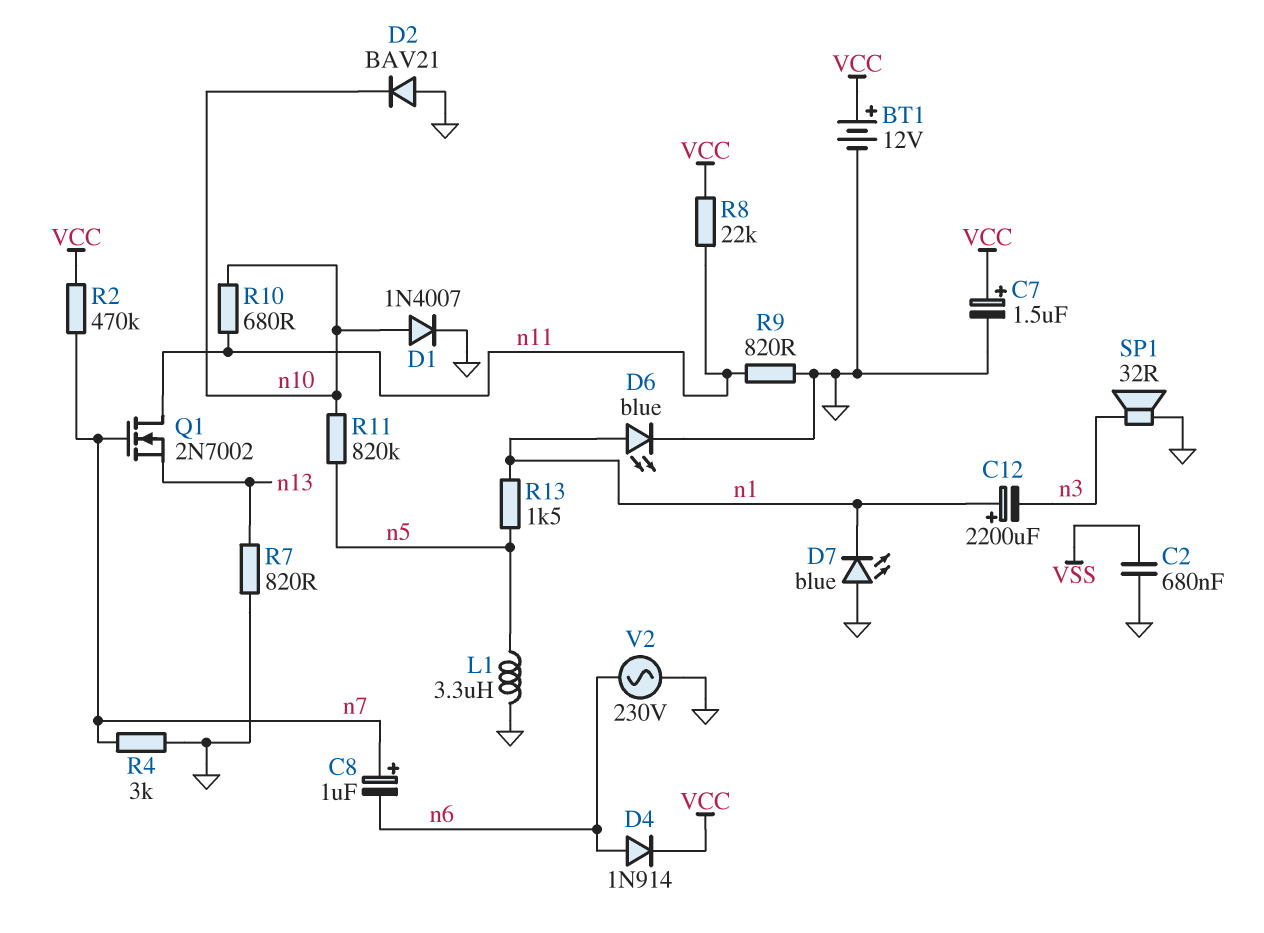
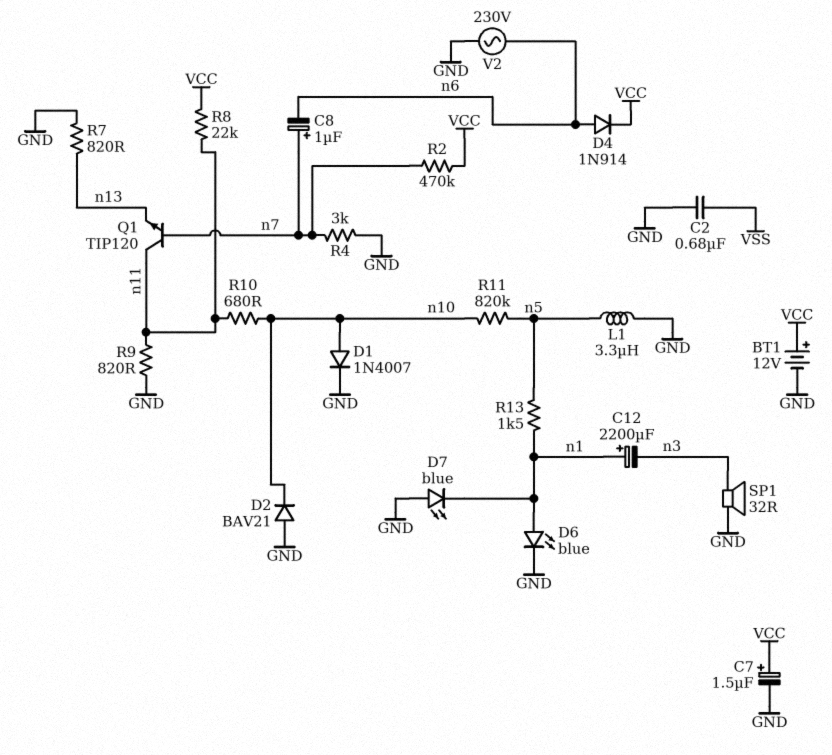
Q1: NMOS 2N7002 (G n7, D n11, S n13) -> NPN TIP120 (B n7, C n11, E n13)

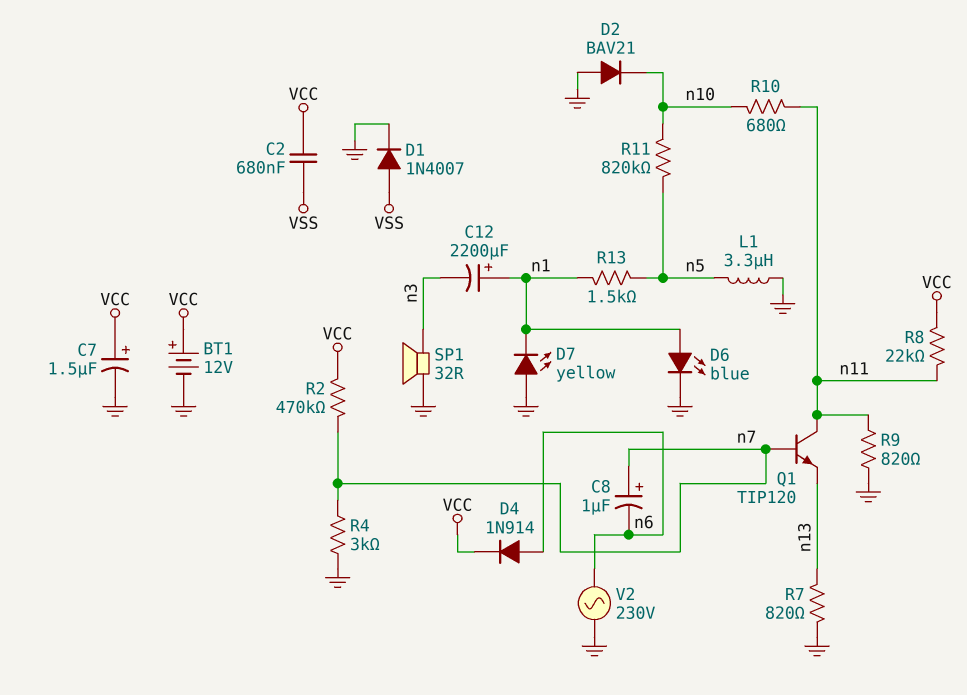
C2: 680nF (GND, VSS) -> 680nF (VCC, VSS)
D1: diode 1N4007 (A n10, K GND) -> diode 1N4007 (A VSS, K GND)
D7: LED blue (A GND, K n1) -> LED yellow (A GND, K n1)

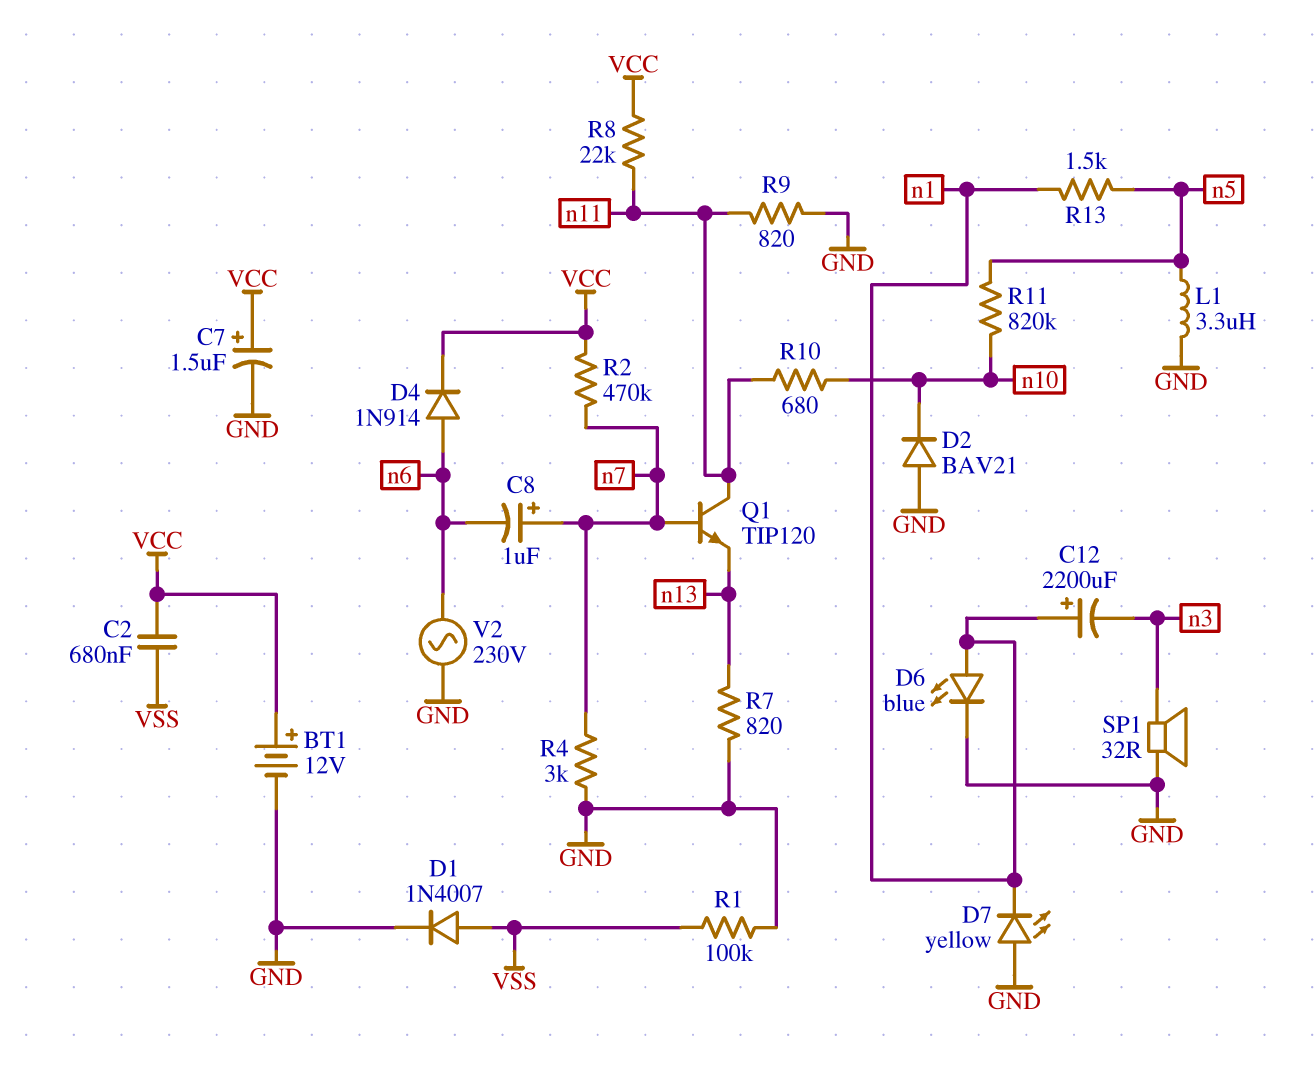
R1: none -> 100k (GND, VSS)

